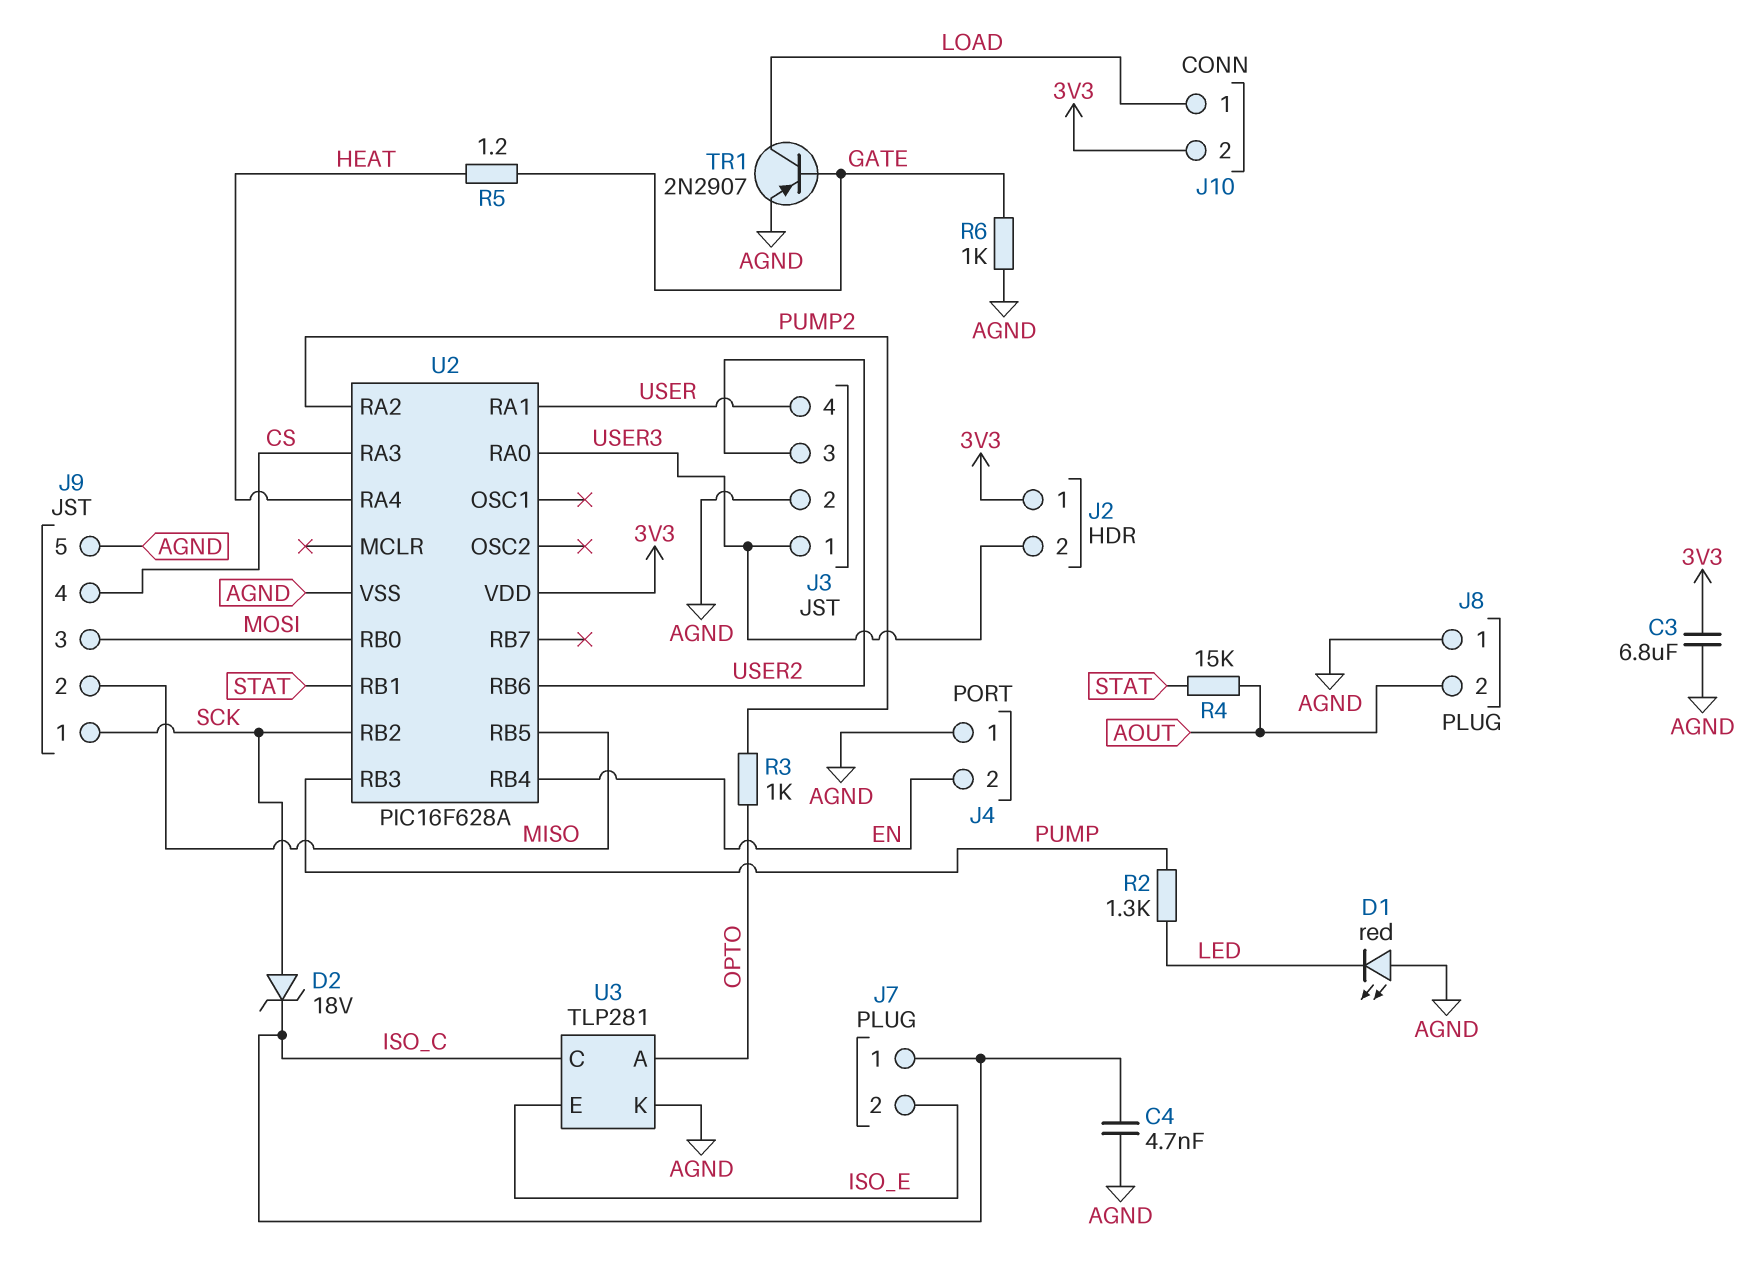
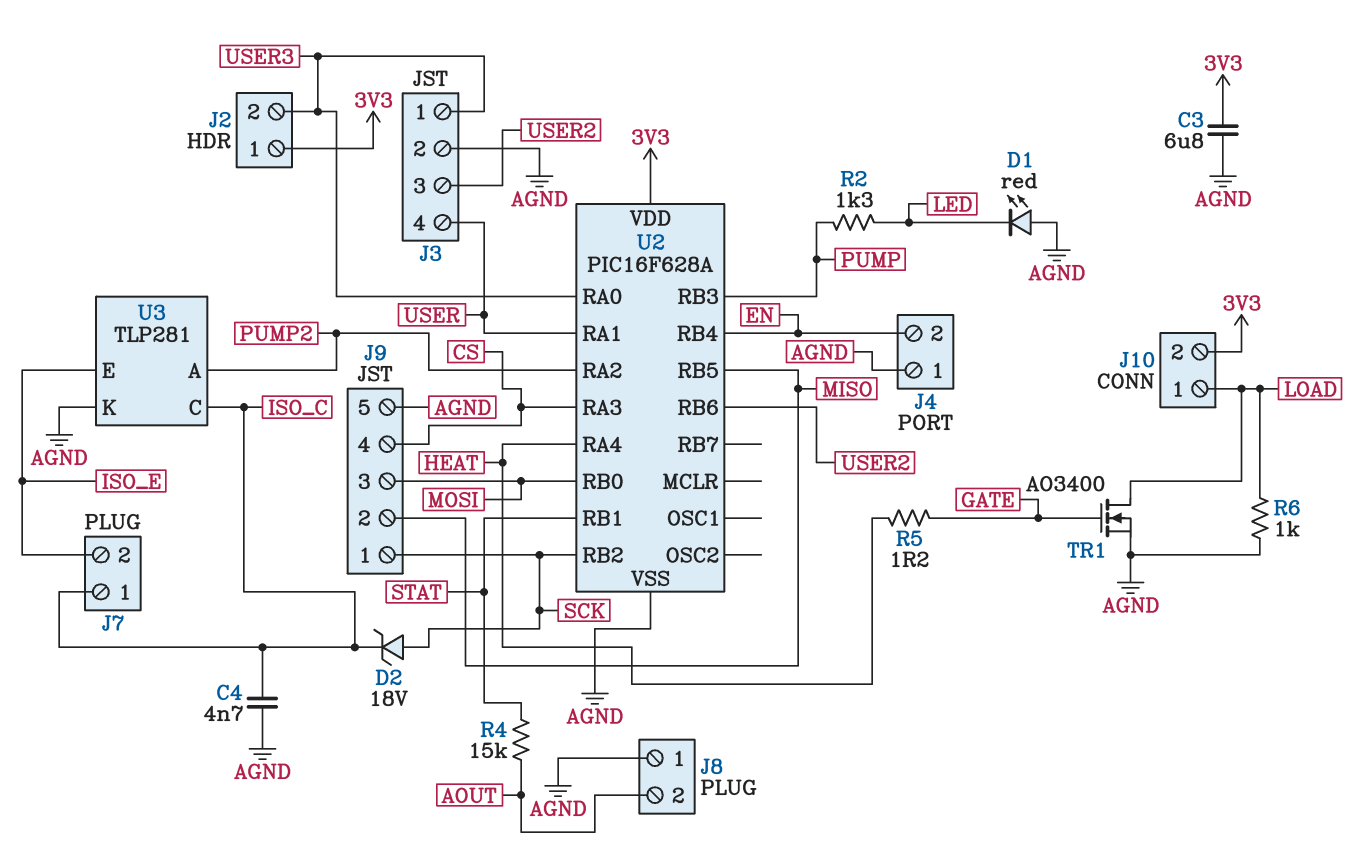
R3: 1k (OPTO, PUMP2) -> none
R6: 1k (AGND, GATE) -> 1k (AGND, LOAD)
TR1: PNP 2N2907 (B GATE, C LOAD, E AGND) -> NMOS AO3400 (G GATE, D LOAD, S AGND)
U3 pin A: OPTO -> PUMP2

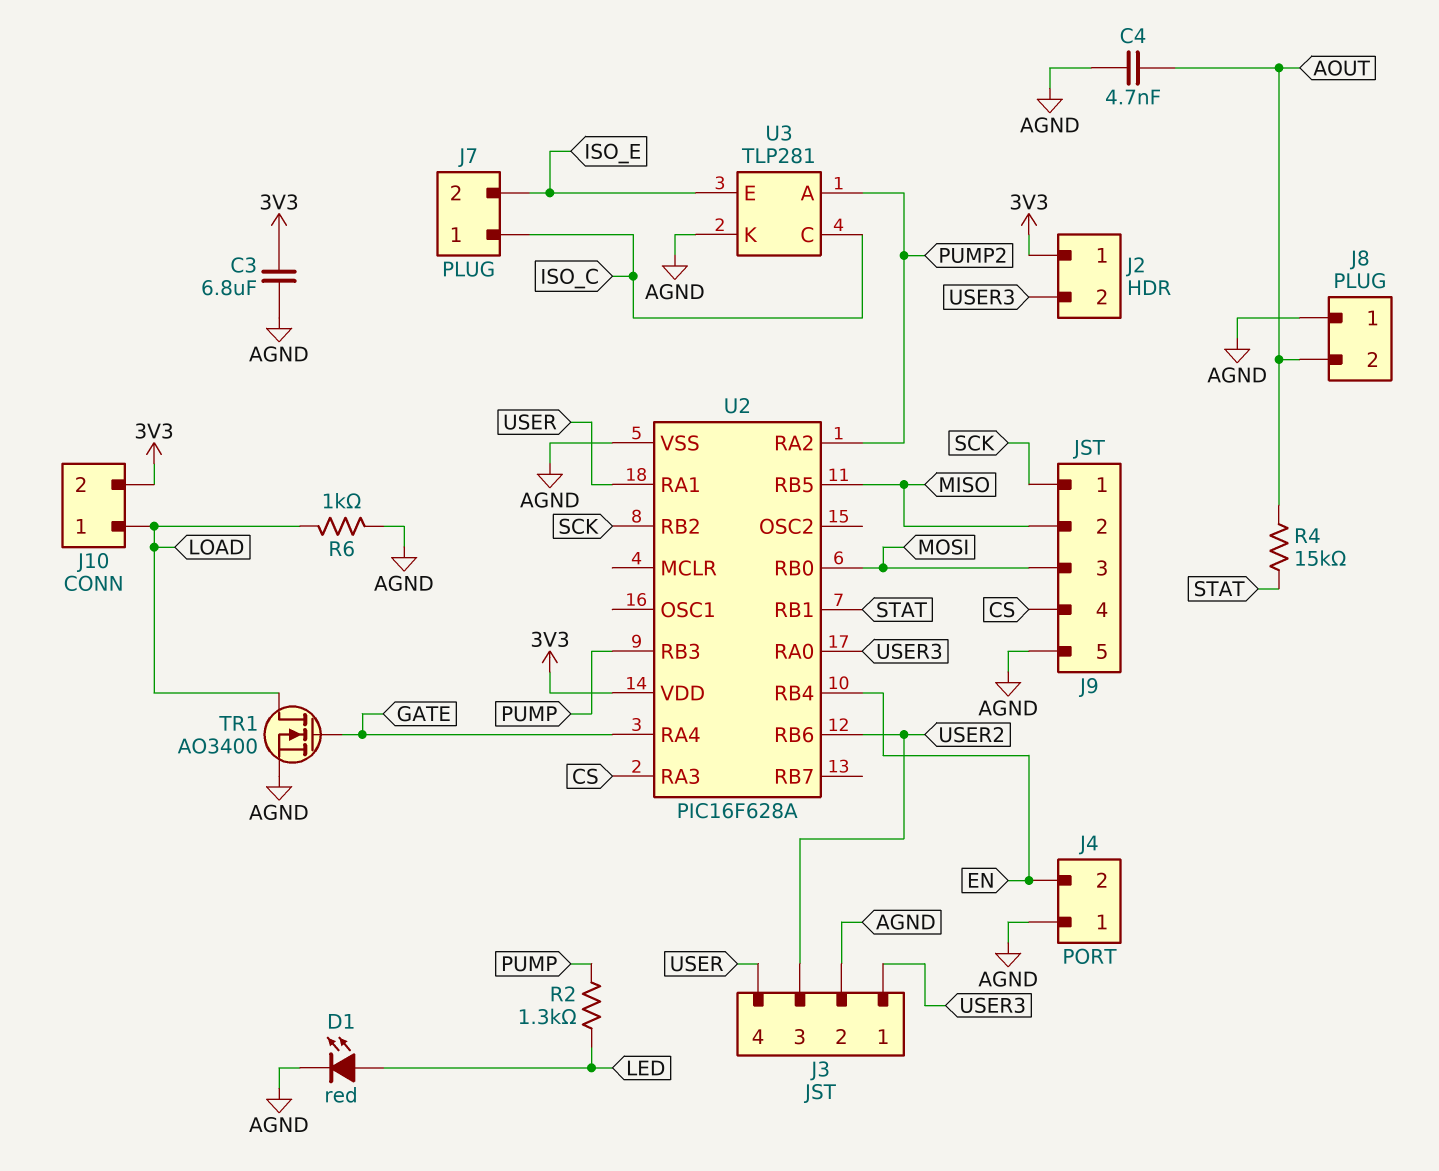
C4: 4.7nF (AGND, ISO_C) -> 4.7nF (AGND, AOUT)
D1: LED red (A AGND, K LED) -> LED red (A LED, K AGND)
D2: zener 18V (A SCK, K ISO_C) -> none
R5: 1.2 (GATE, HEAT) -> none
U2 pin RA4: HEAT -> GATE

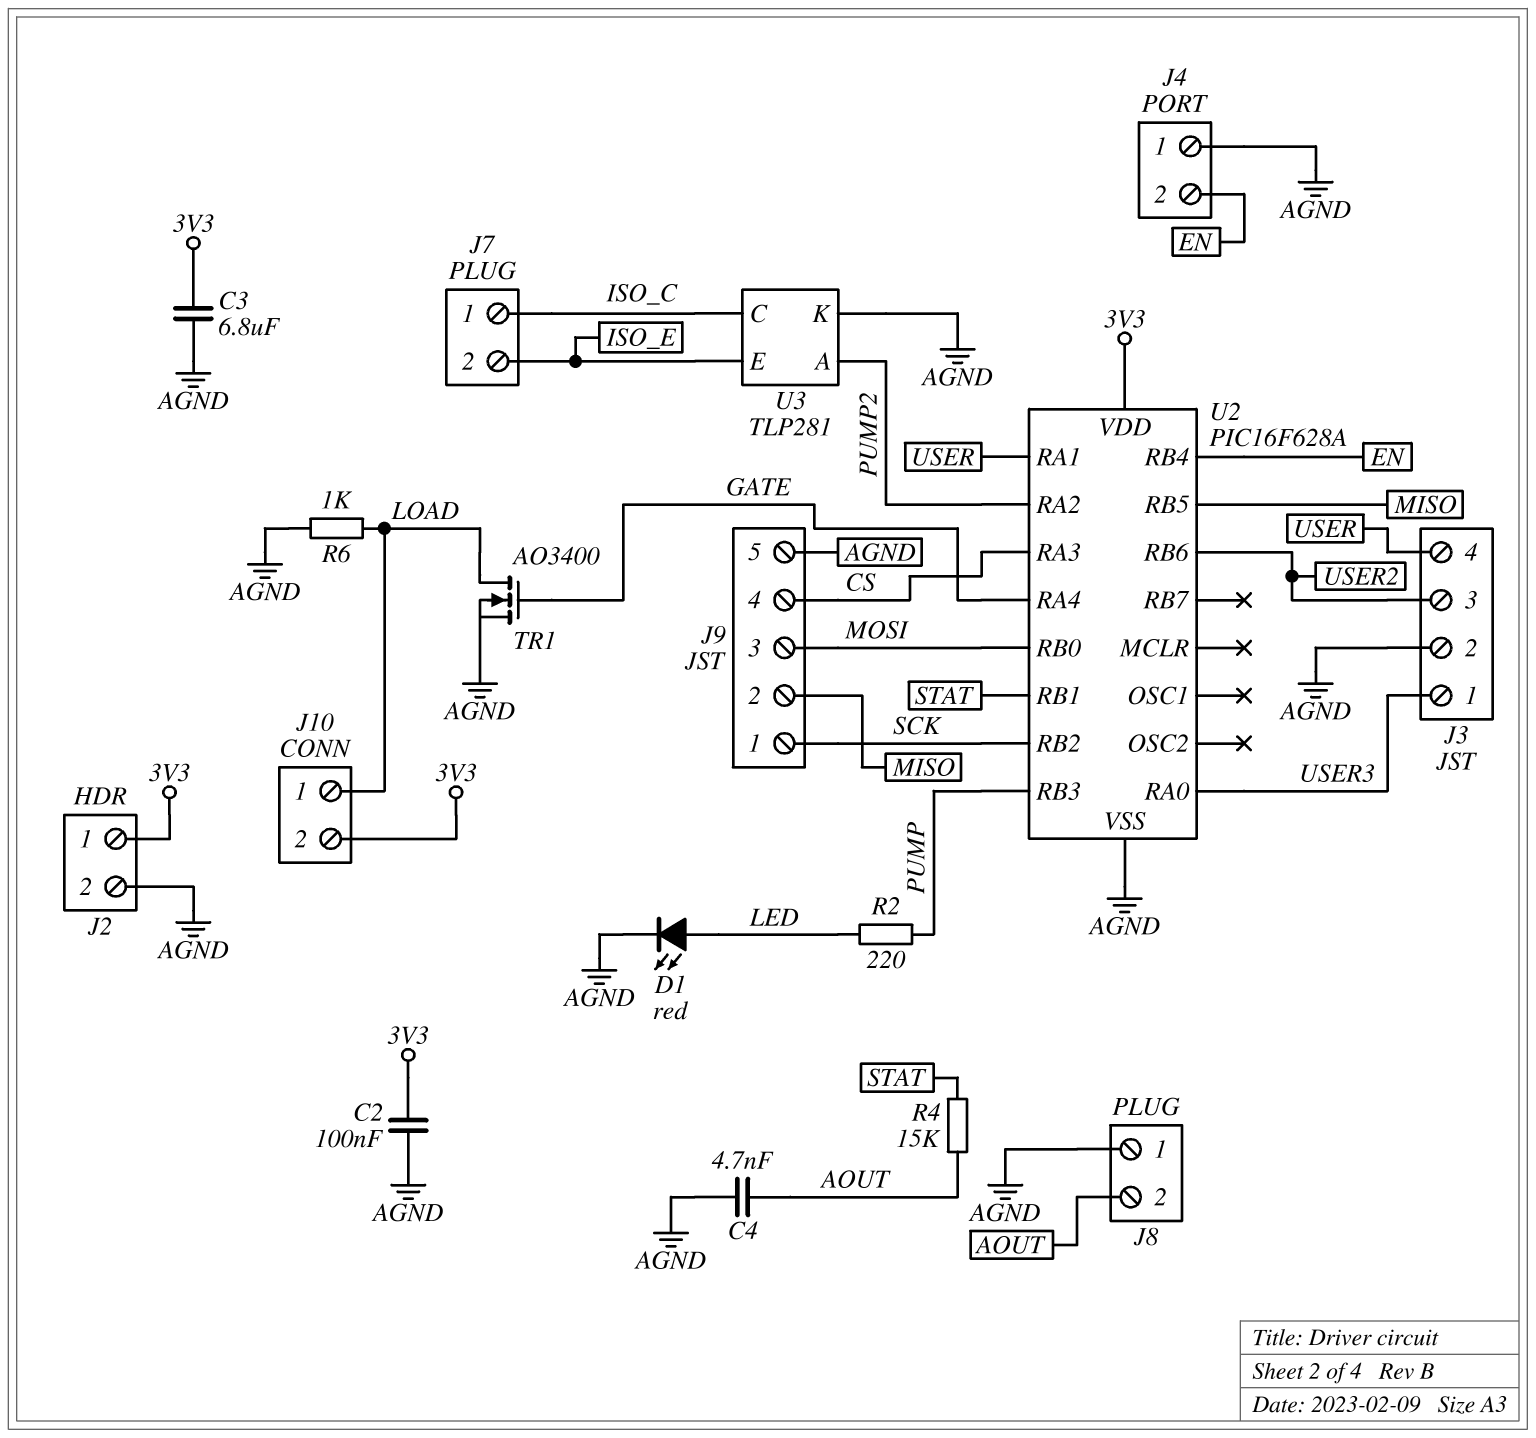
C2: none -> 100nF (3V3, AGND)
J2 pin 2: USER3 -> AGND
R2: 1.3k (LED, PUMP) -> 220 (LED, PUMP)

